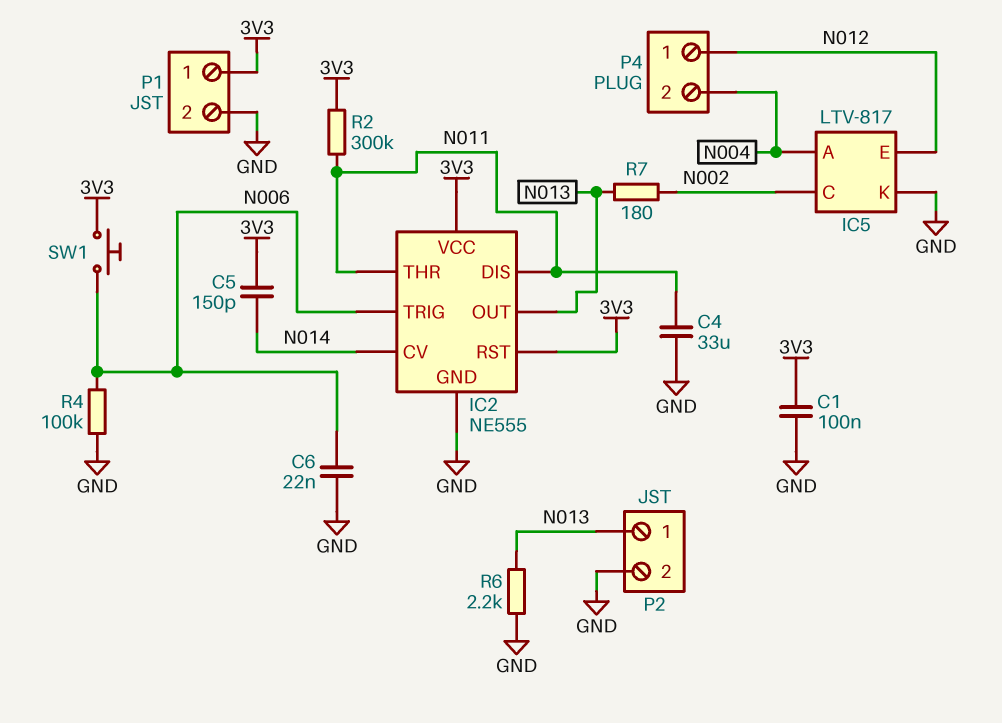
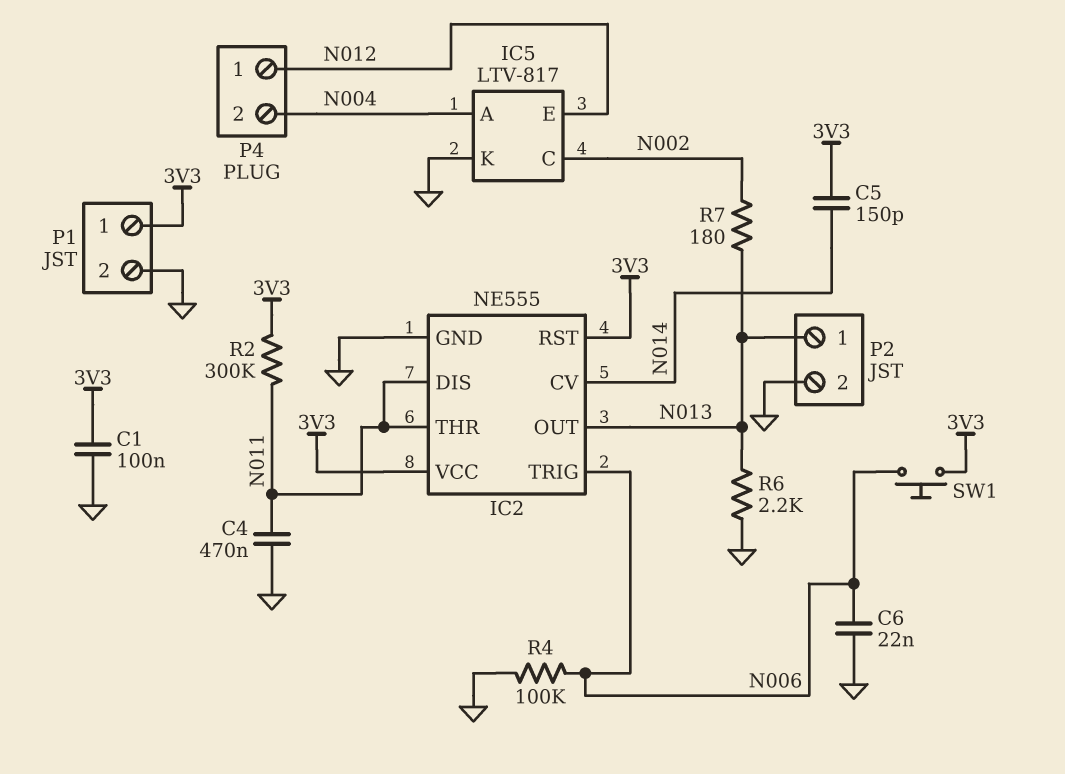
C4: 33uF (GND, N011) -> 470nF (GND, N011)

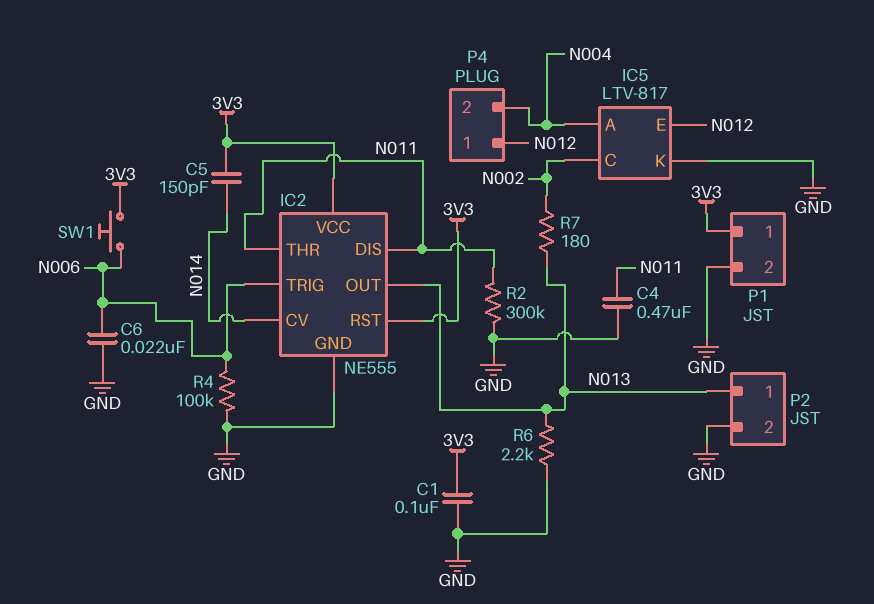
R2: 300k (3V3, N011) -> 300k (GND, N011)

